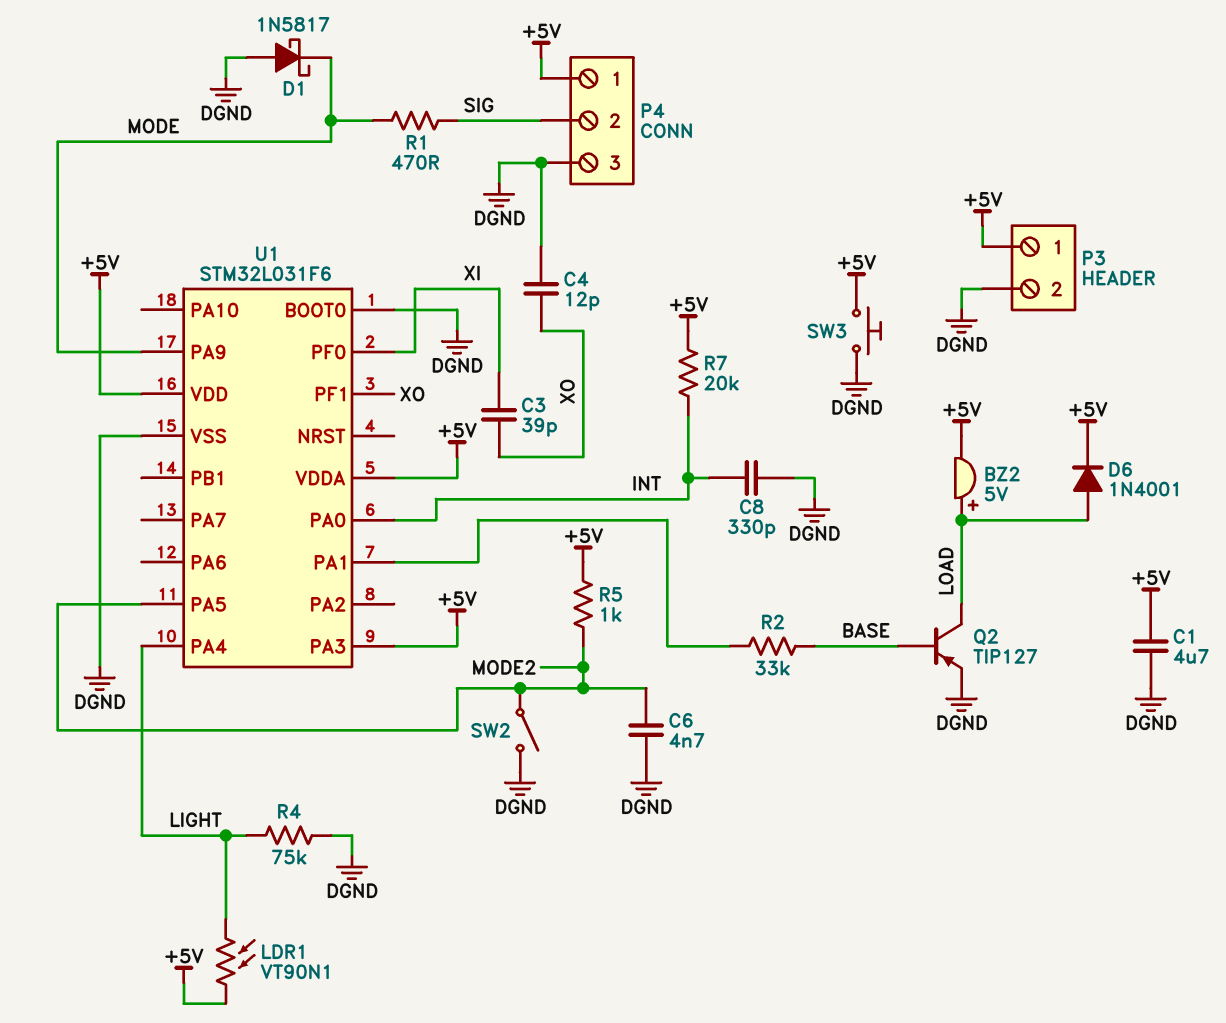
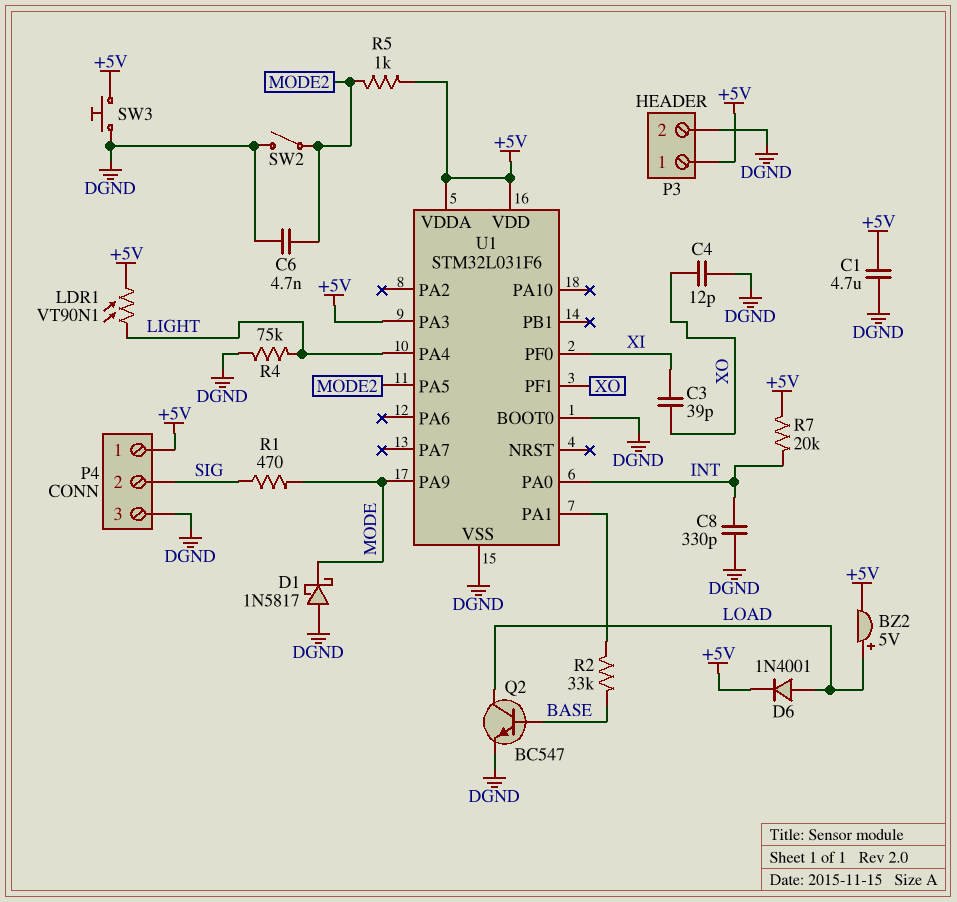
Q2: PNP TIP127 (B BASE, C LOAD, E DGND) -> NPN BC547 (B BASE, C LOAD, E DGND)

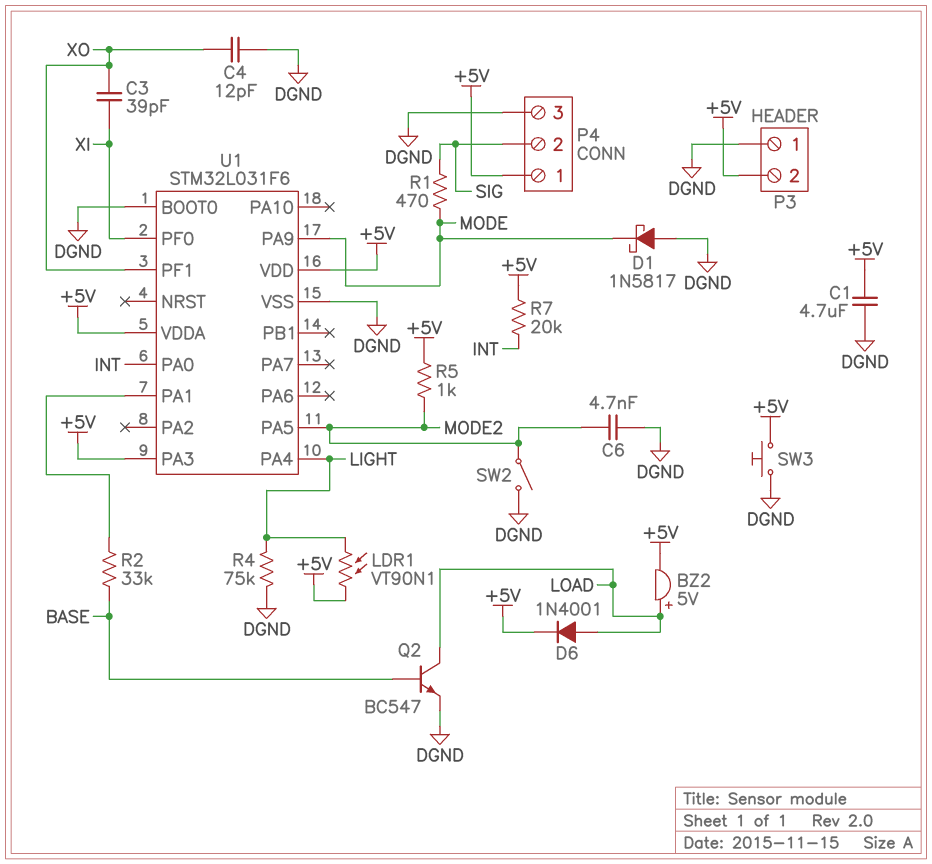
C8: 330pF (DGND, INT) -> none
P3 pin 1: +5V -> DGND
P3 pin 2: DGND -> +5V

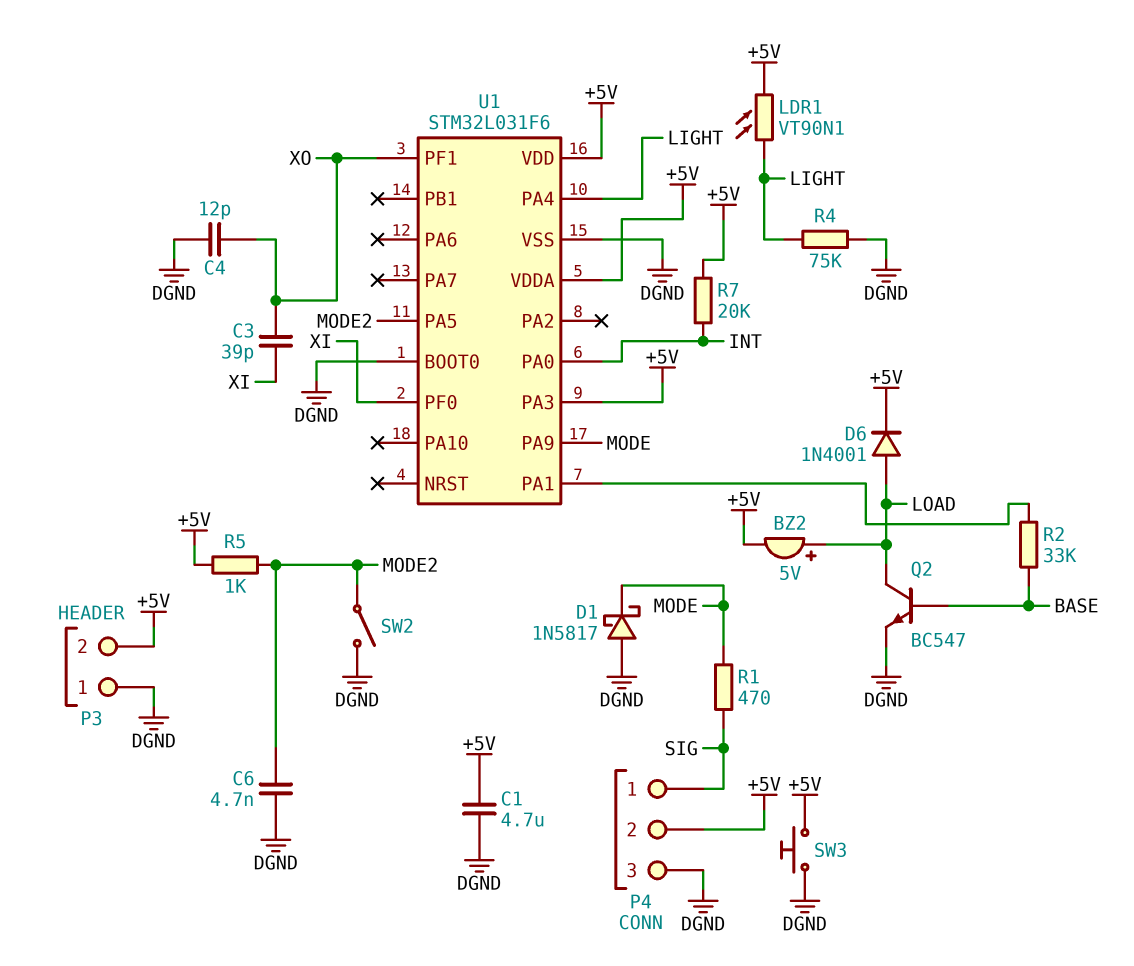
P4 pin 1: +5V -> SIG
P4 pin 2: SIG -> +5V

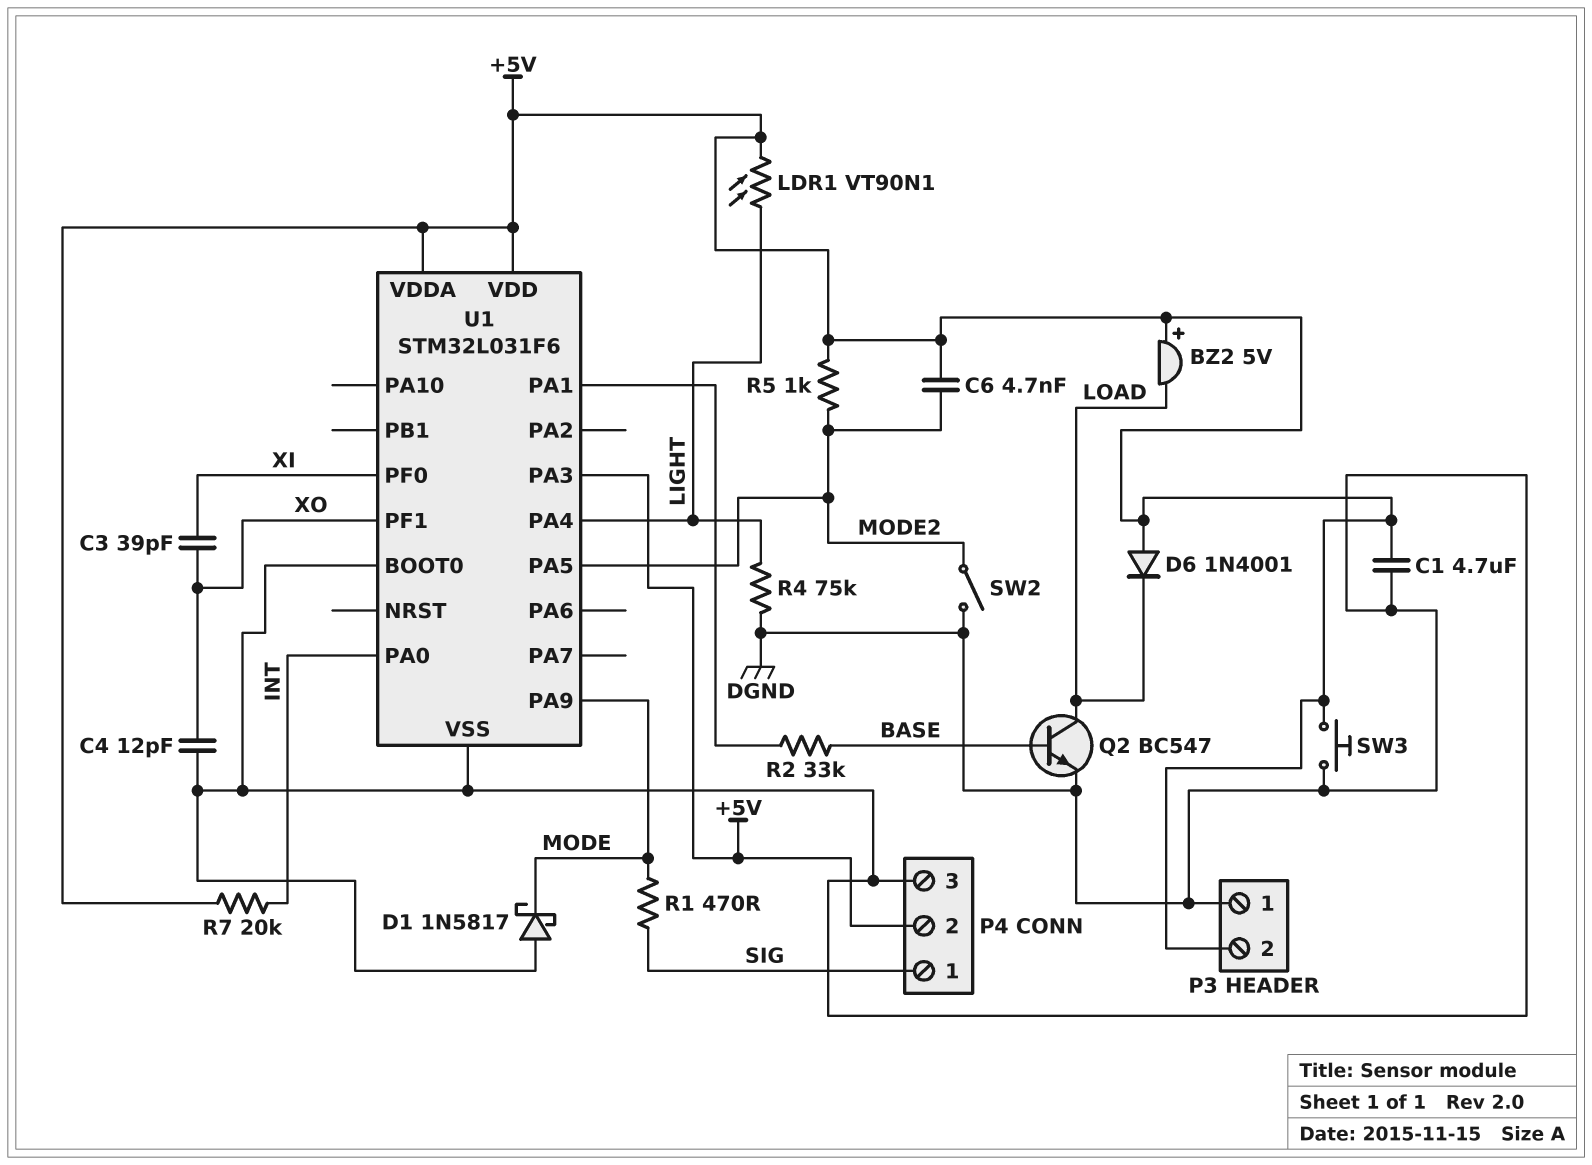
BZ2: buzzer 5V (plus LOAD, minus +5V) -> buzzer 5V (plus +5V, minus LOAD)
C6: 4.7nF (DGND, MODE2) -> 4.7nF (+5V, MODE2)
D6: diode 1N4001 (A LOAD, K +5V) -> diode 1N4001 (A +5V, K LOAD)

